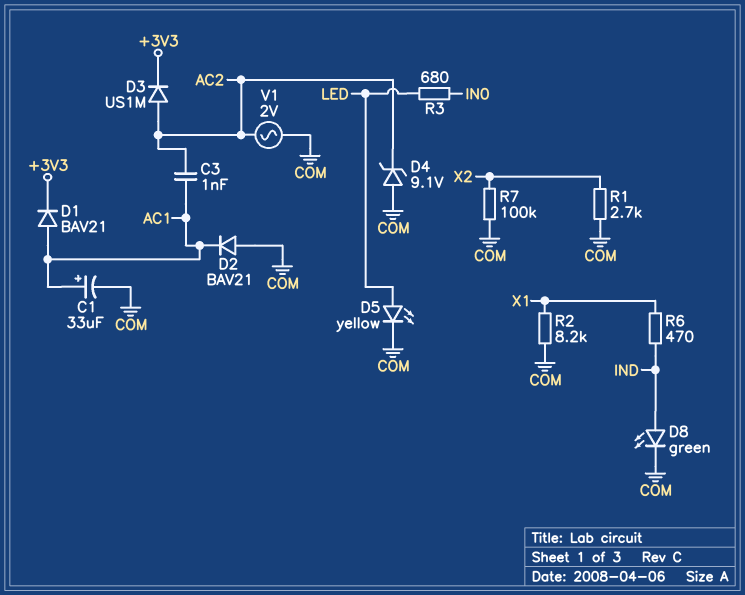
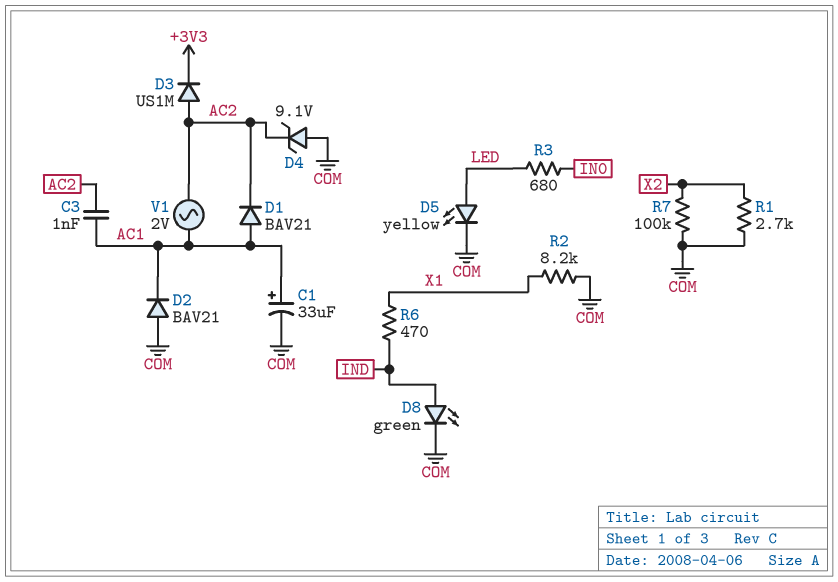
D1: diode BAV21 (A AC1, K +3V3) -> diode BAV21 (A AC1, K AC2)
V1: AC 2V (AC2, COM) -> AC 2V (AC1, AC2)

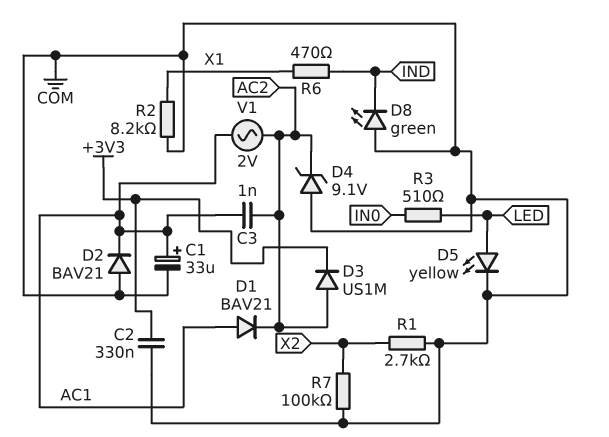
C2: none -> 330nF (+3V3, COM)
D8: LED green (A IND, K COM) -> LED green (A COM, K IND)
R3: 680 (IN0, LED) -> 510 (IN0, LED)

